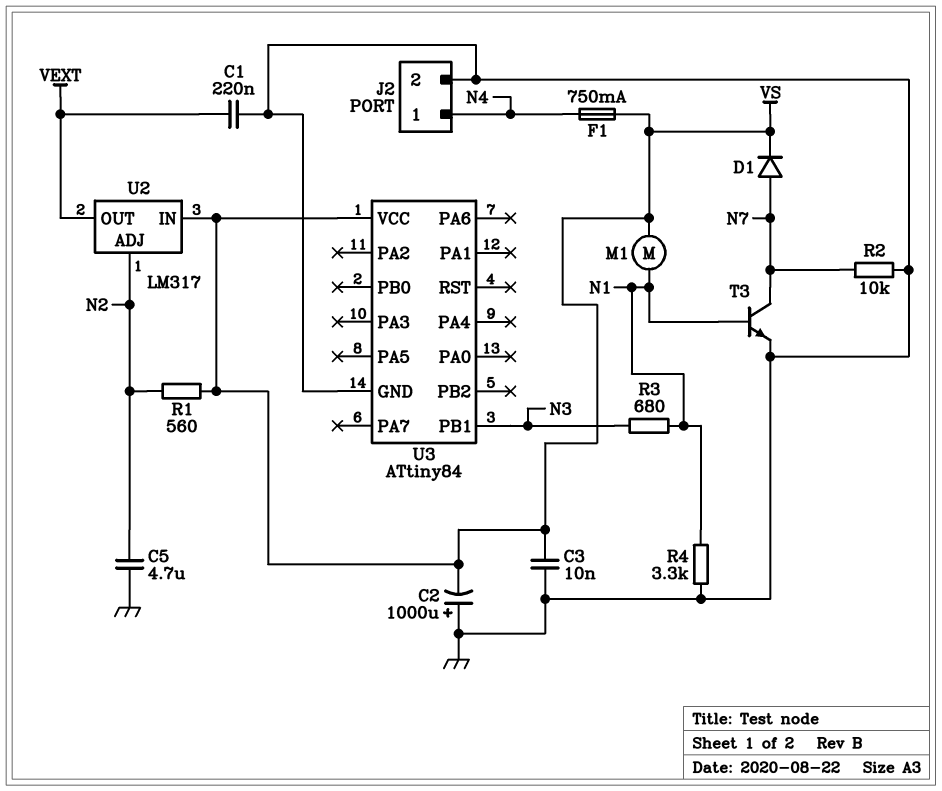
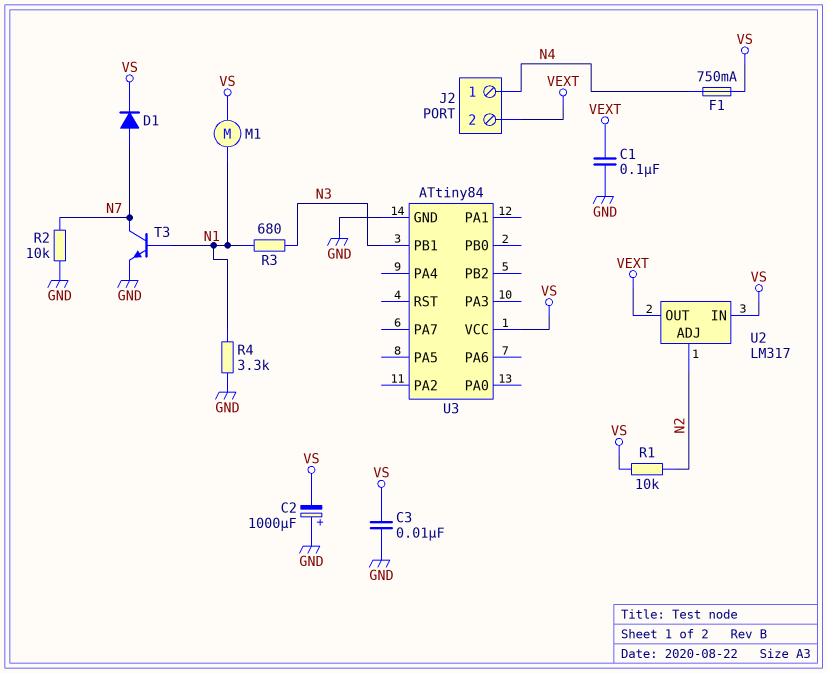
C1: 220nF (GND, VEXT) -> 100nF (GND, VEXT)
C5: 4.7uF (GND, N2) -> none
J2 pin 2: GND -> VEXT
R1: 560 (N2, VS) -> 10k (N2, VS)

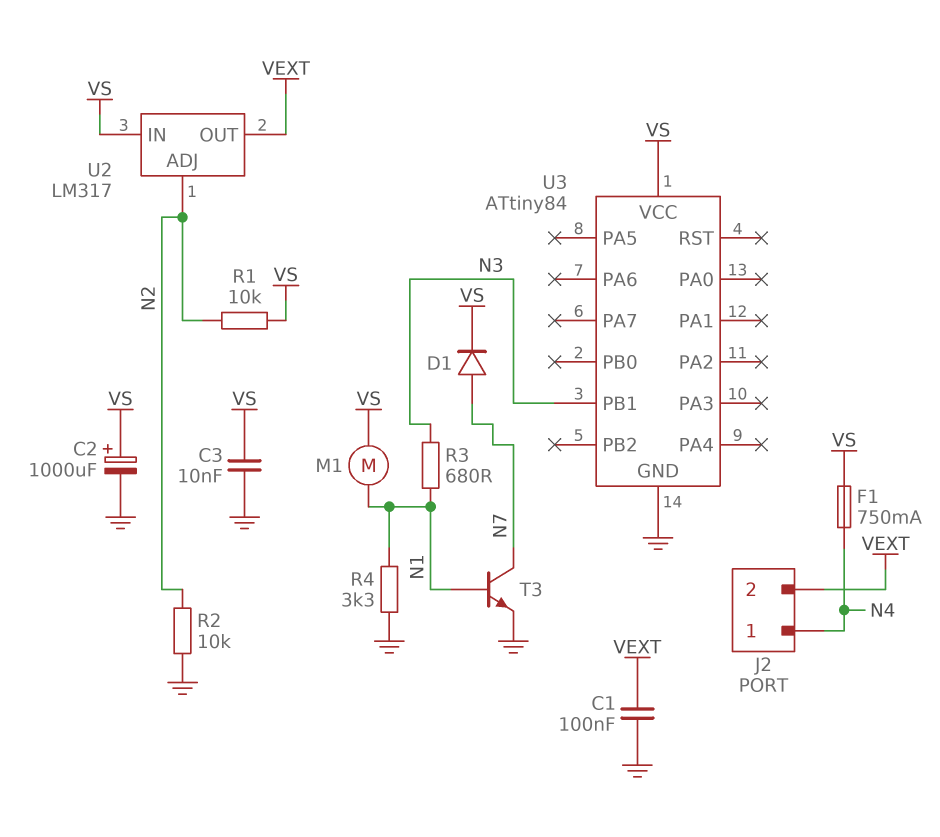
C2: 1000uF (plus GND, minus VS) -> 1000uF (plus VS, minus GND)
R2: 10k (GND, N7) -> 10k (GND, N2)

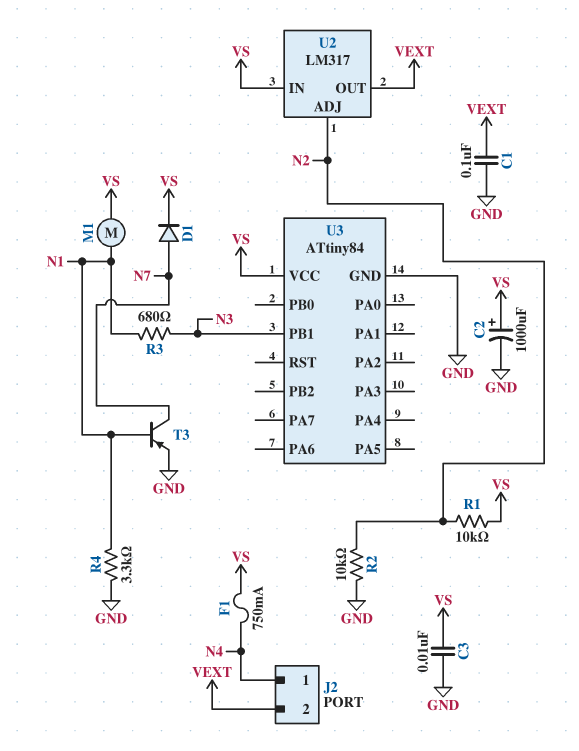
T3: NPN (B N1, C N7, E GND) -> PNP (B N1, C N7, E GND)

